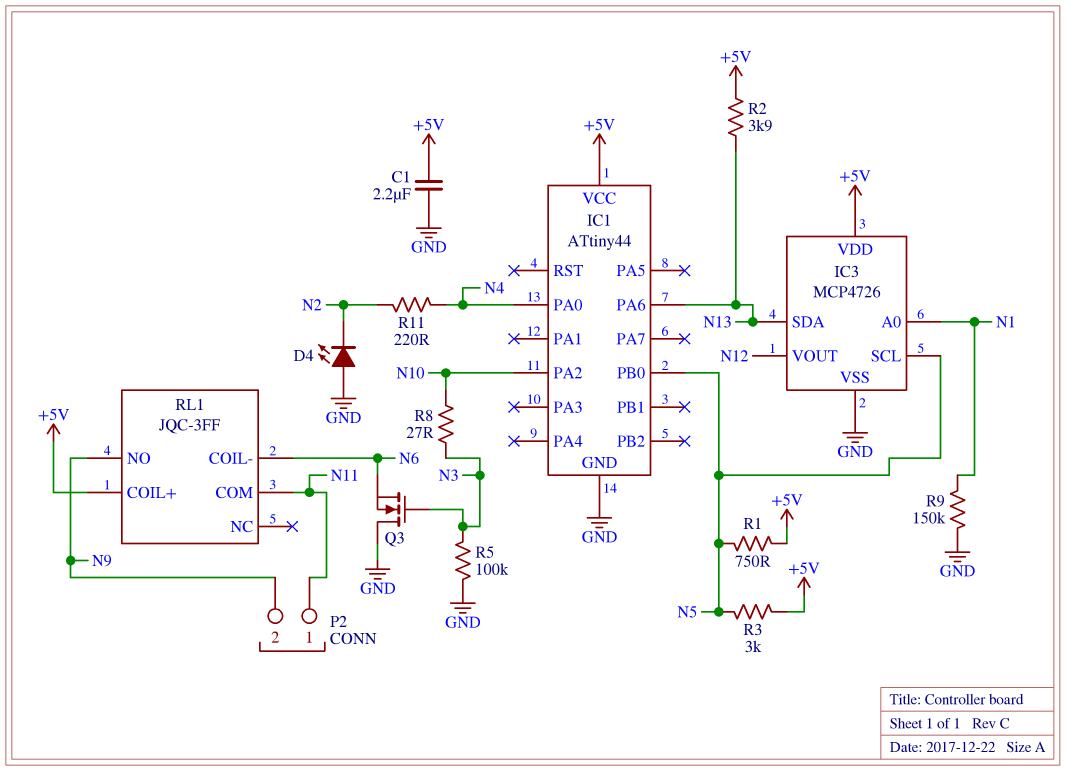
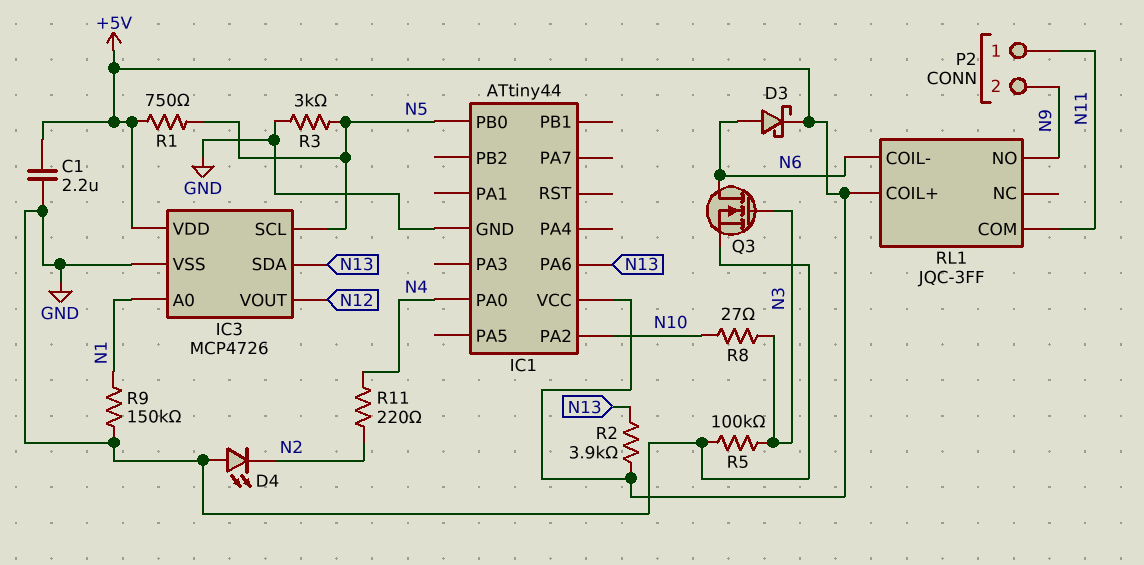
D3: none -> schottky (A N6, K +5V)
Q3: NMOS (G N3, D GND, S N6) -> NMOS (G N3, D N6, S GND)
R3: 3k (+5V, N5) -> 3k (GND, N5)

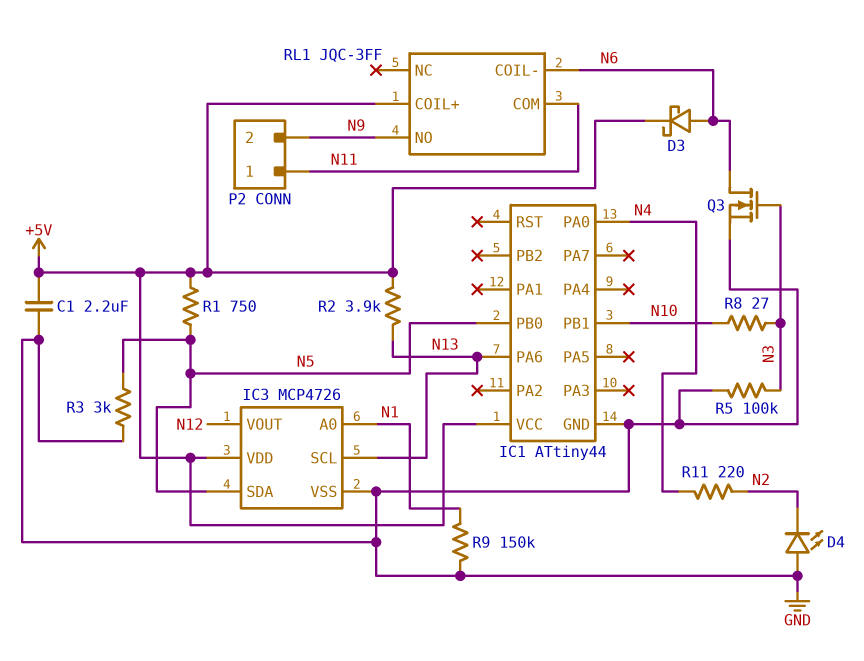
IC1 pin PA2: N10 -> none
IC1 pin PB1: none -> N10
IC3 pin SCL: N5 -> N13
IC3 pin SDA: N13 -> N5

